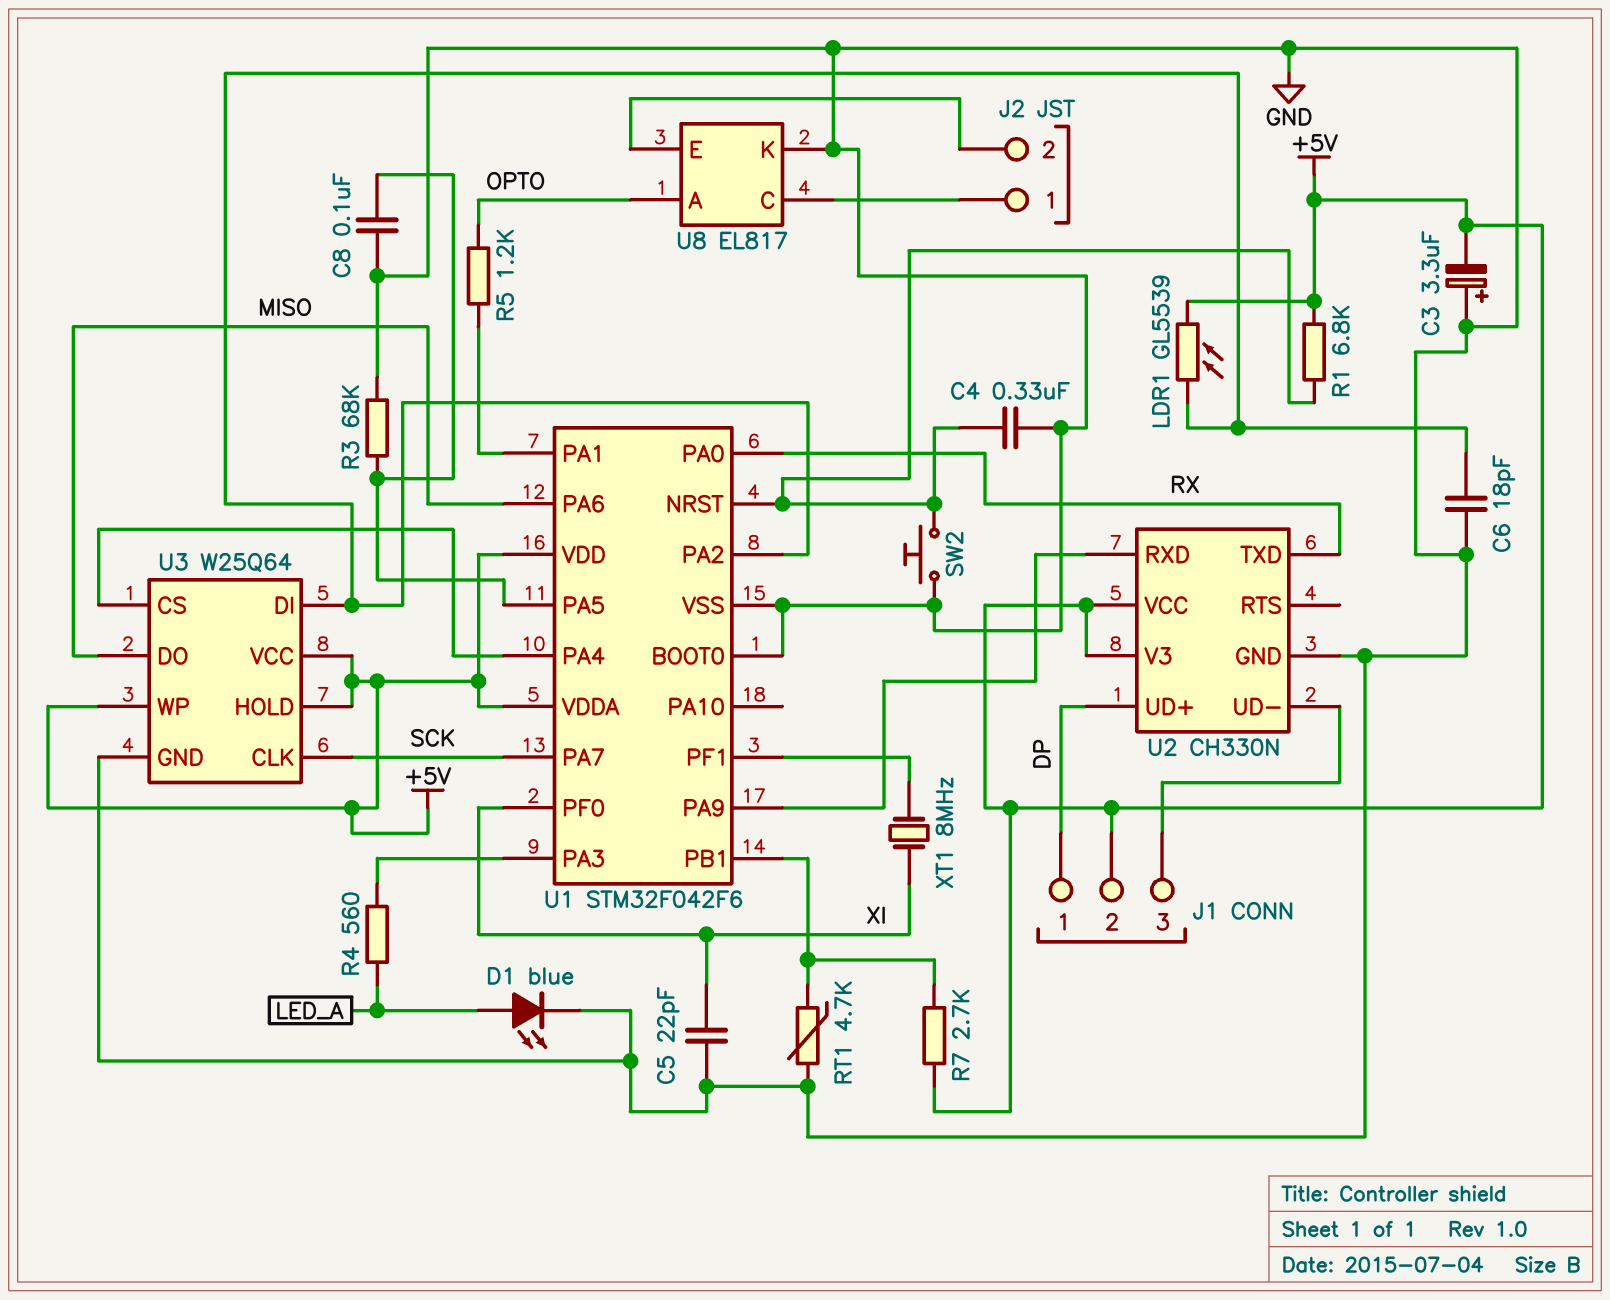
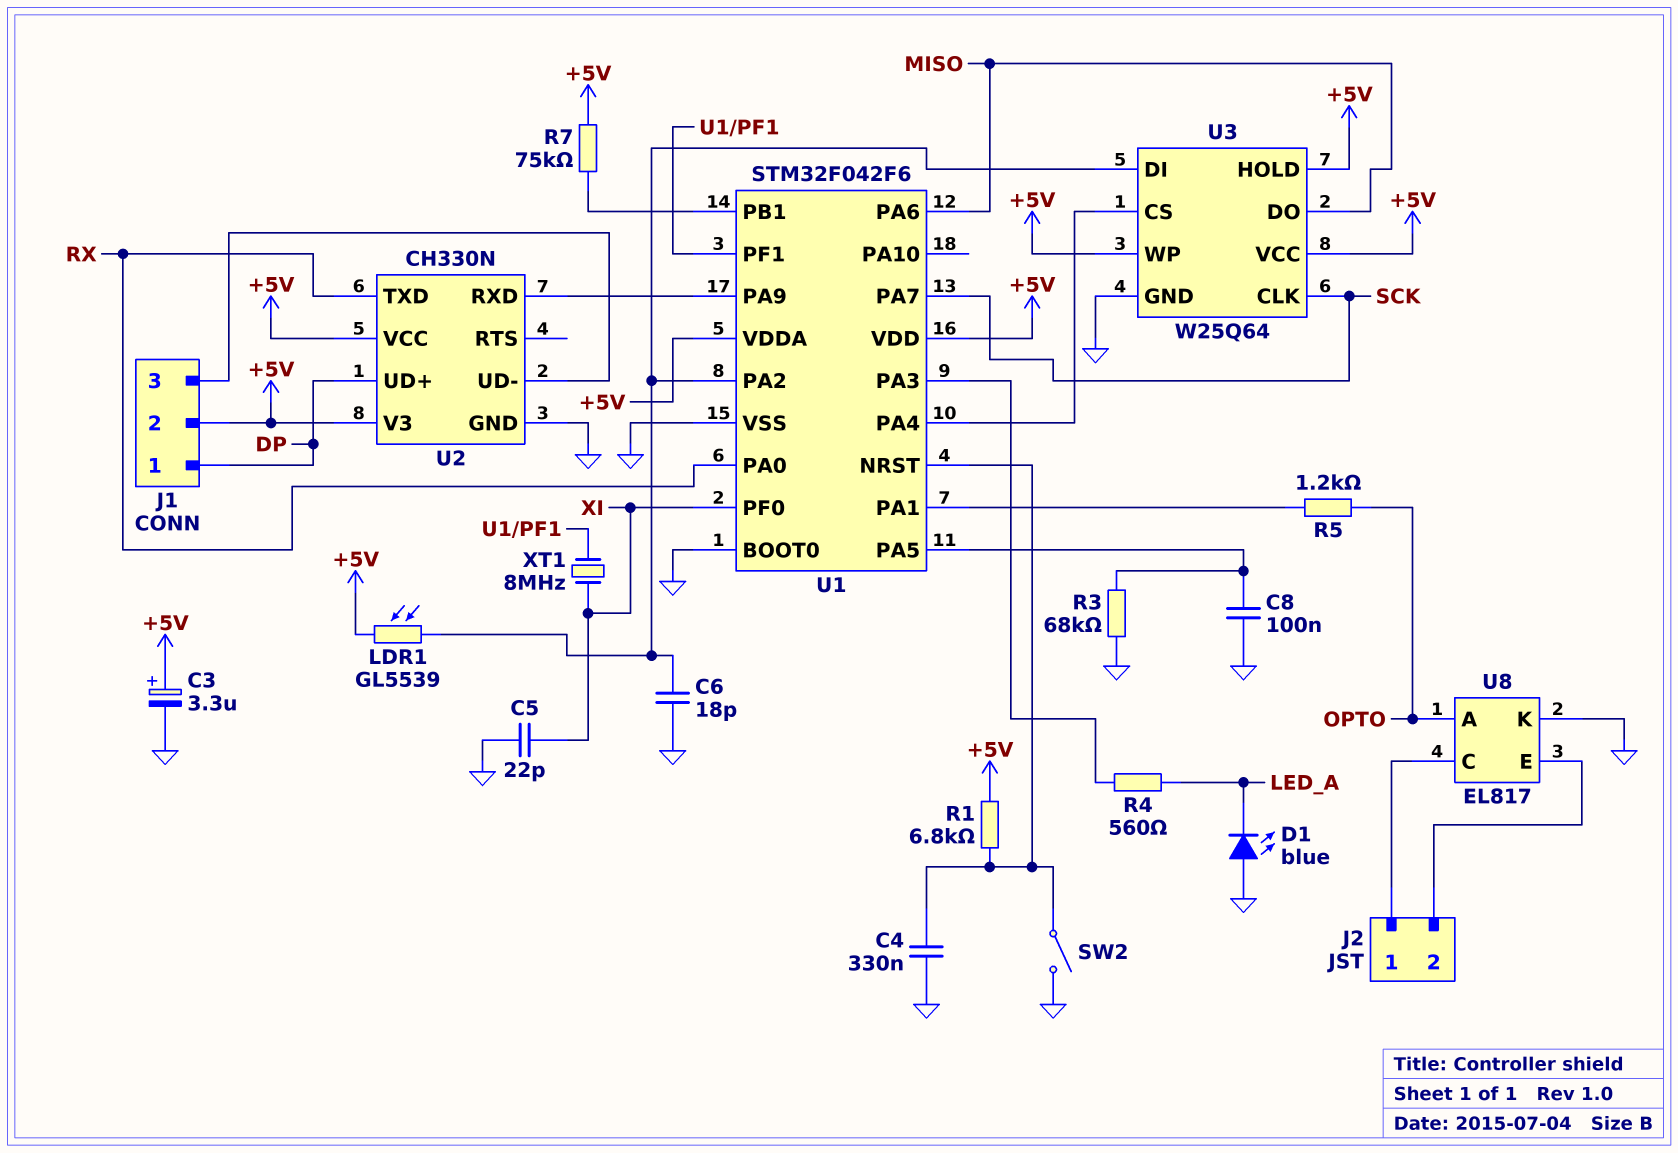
C3: 3.3uF (plus GND, minus +5V) -> 3.3uF (plus +5V, minus GND)
D1: LED blue (A LED_A, K GND) -> LED blue (A GND, K LED_A)
R7: 2.7k (+5V, U1/PB1) -> 75k (+5V, U1/PB1)
RT1: 4.7k (GND, U1/PB1) -> none
SW2: button (GND, U1/NRST) -> switch (GND, U1/NRST)

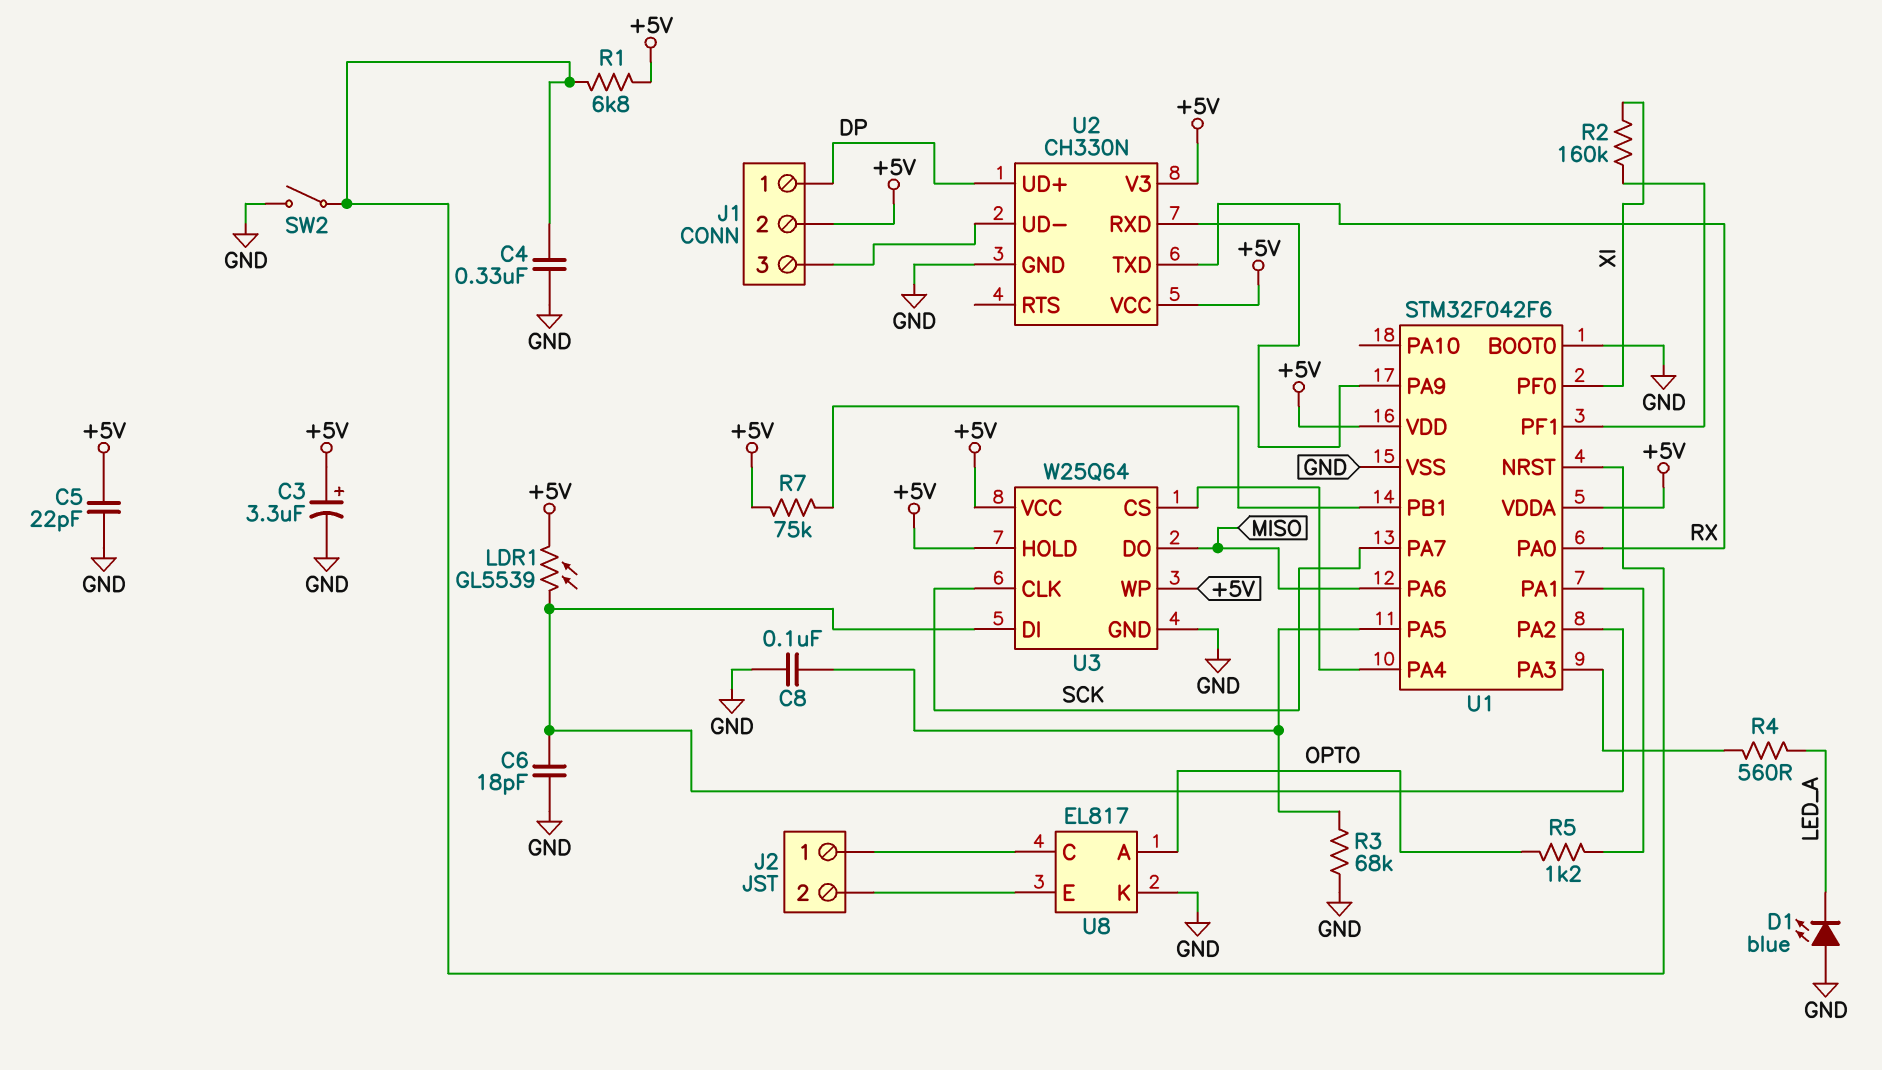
C5: 22pF (GND, XI) -> 22pF (+5V, GND)
R2: none -> 160k (U1/PF1, XI)
XT1: 8MHz (U1/PF1, XI) -> none

